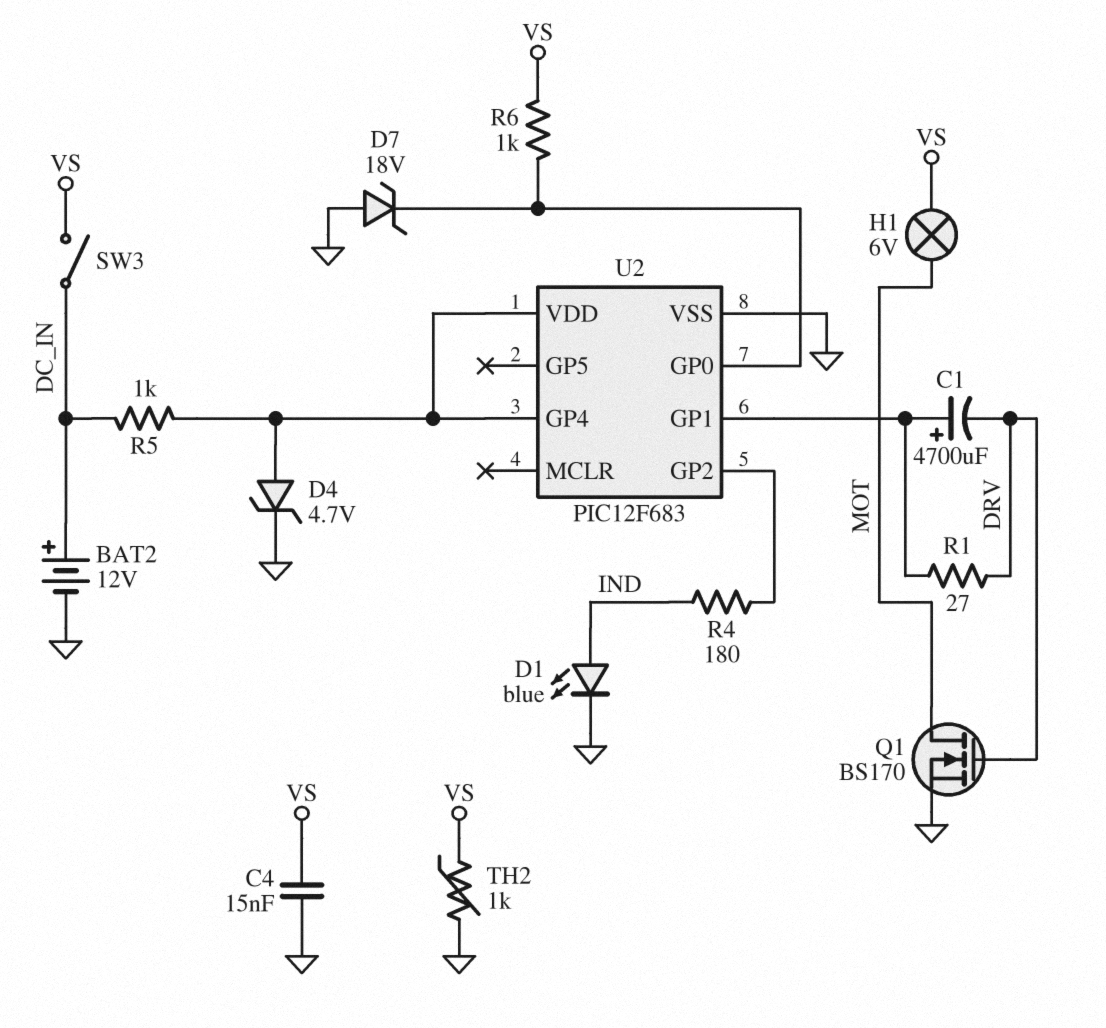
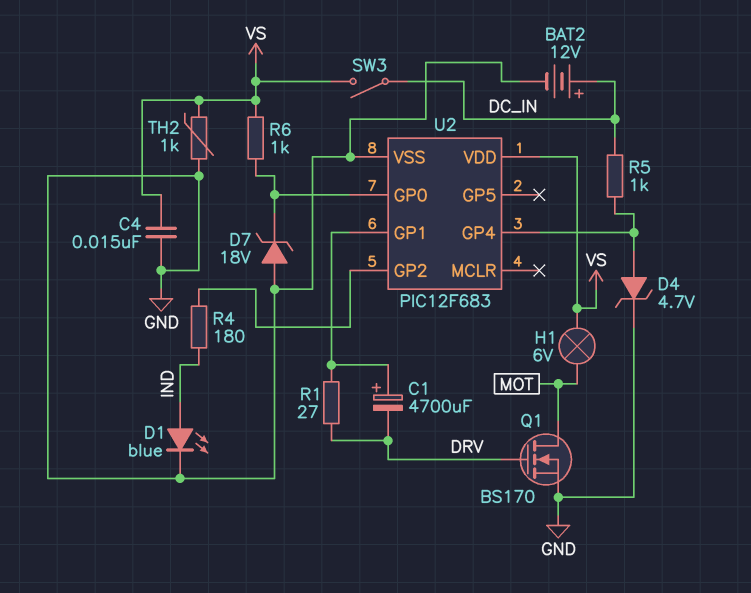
U2 pin VDD: U2/GP4 -> VS

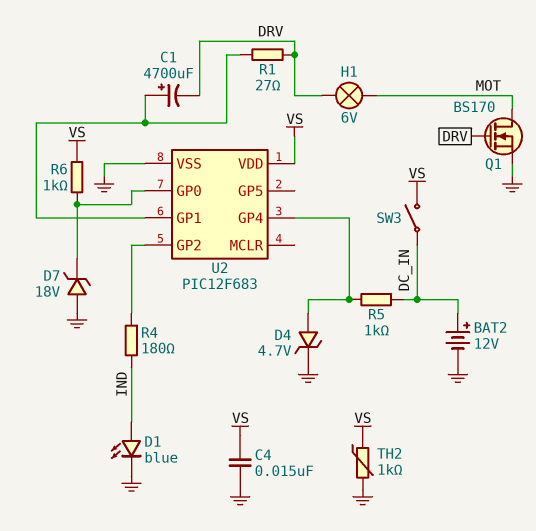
H1: lamp 6V (MOT, VS) -> lamp 6V (DRV, MOT)

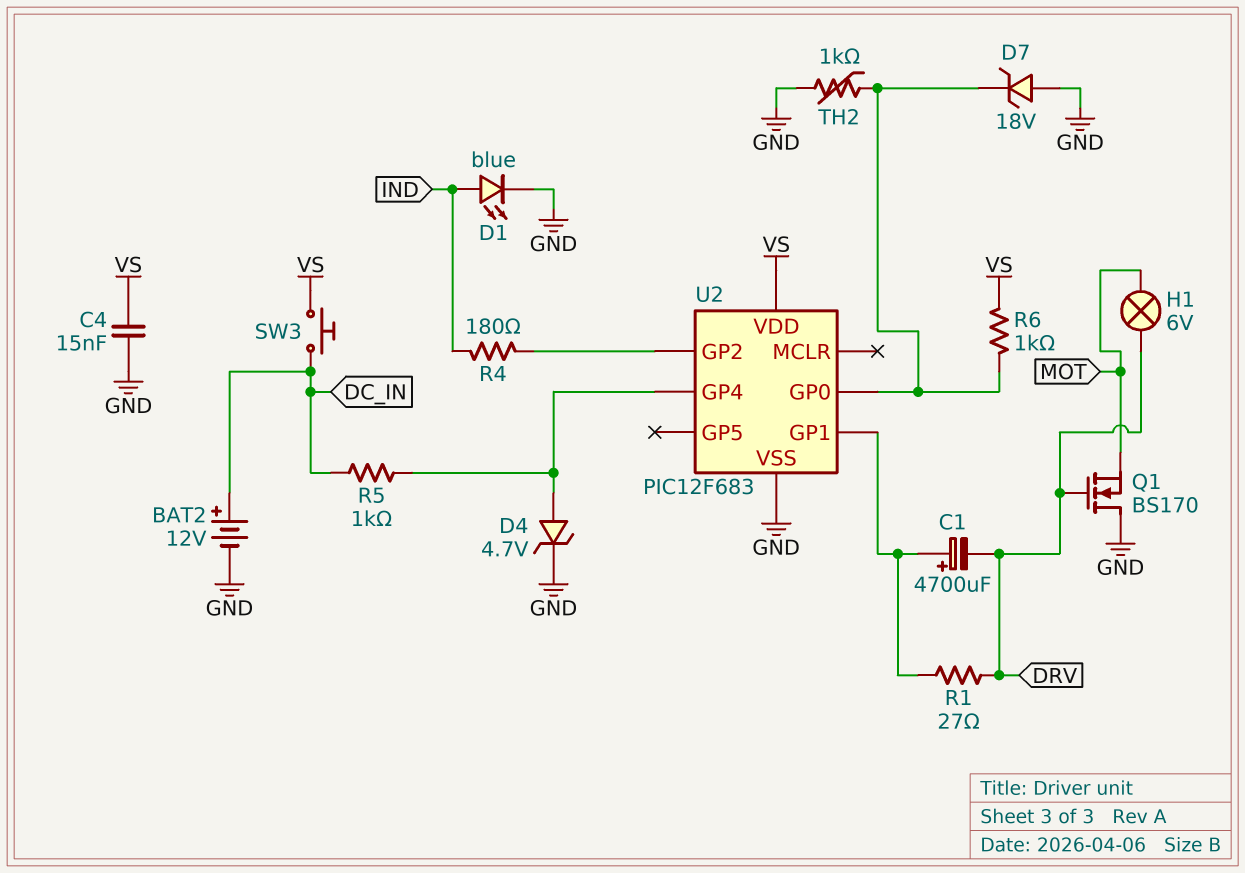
Q1: NMOS BS170 (G DRV, D MOT, S GND) -> NMOS BS170 (G DRV, D GND, S MOT)
SW3: switch (DC_IN, VS) -> button (DC_IN, VS)
TH2: 1k (GND, VS) -> 1k (GND, U2/GP0)

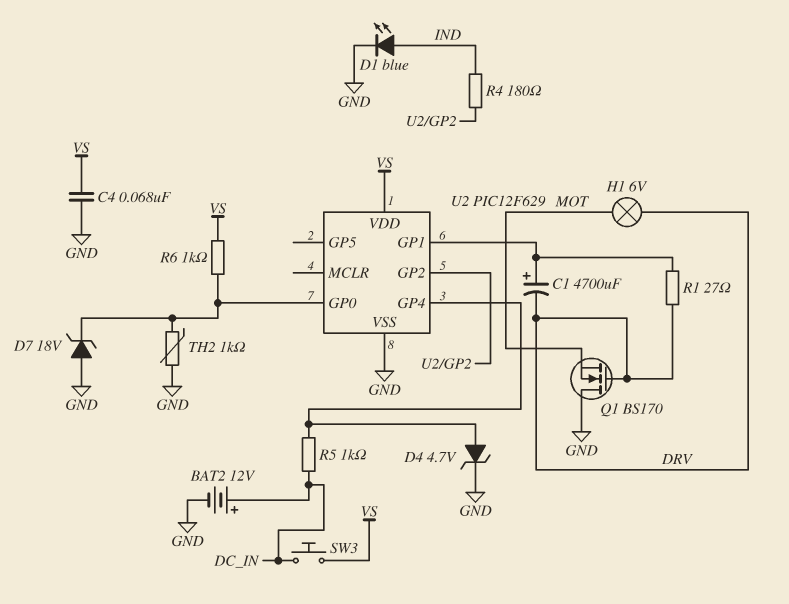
C4: 15nF (GND, VS) -> 68nF (GND, VS)
U2: PIC12F683 -> PIC12F629

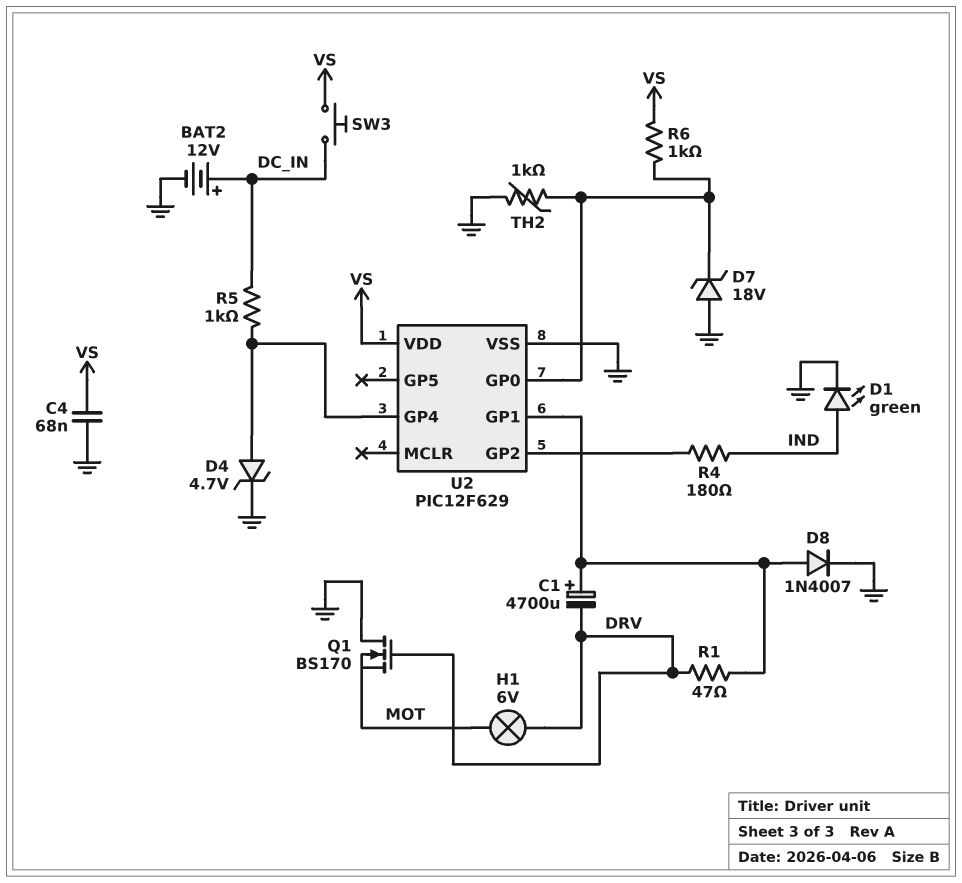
D1: LED blue (A IND, K GND) -> LED green (A IND, K GND)
D8: none -> diode 1N4007 (A U2/GP1, K GND)
R1: 27 (DRV, U2/GP1) -> 47 (DRV, U2/GP1)

